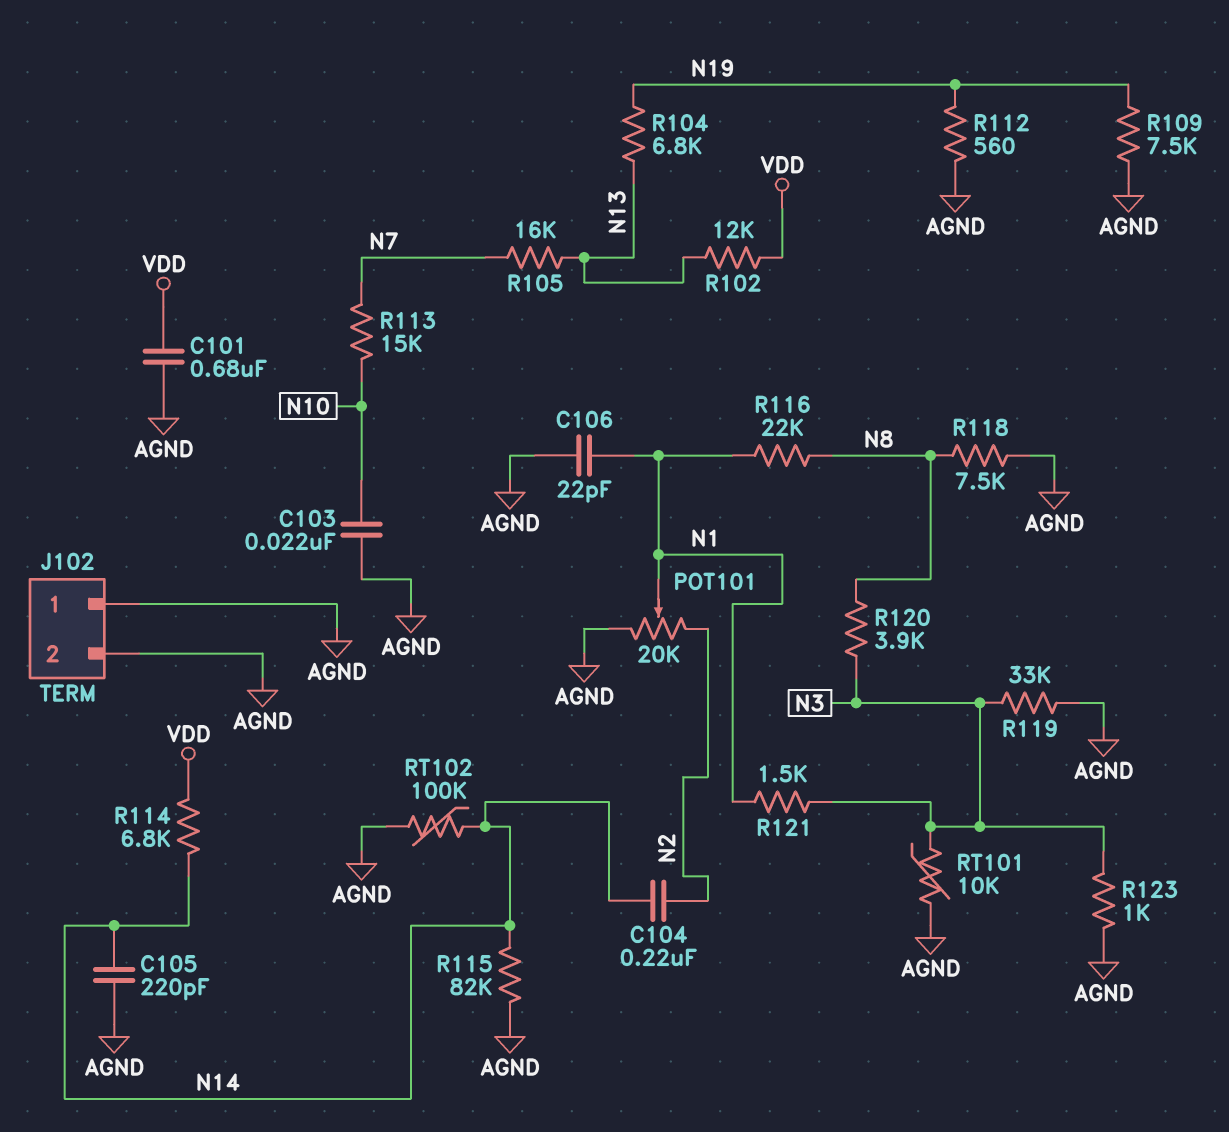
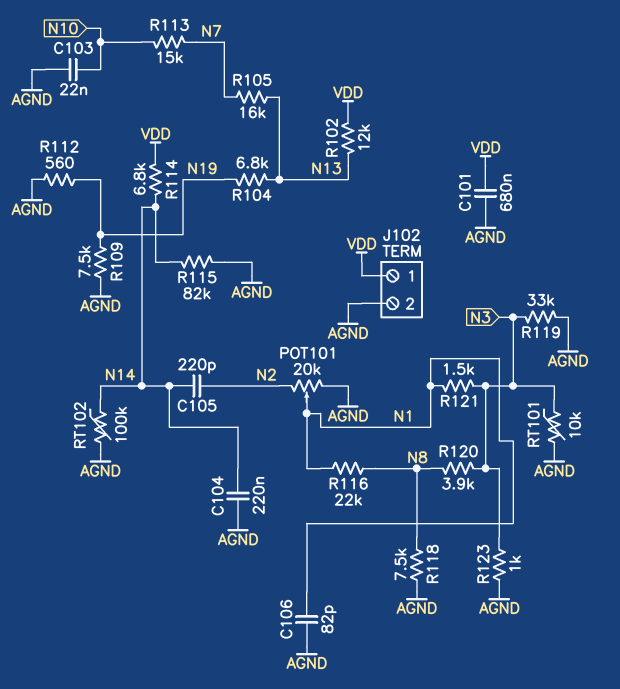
C104: 220nF (N2, N14) -> 220nF (AGND, N14)
C105: 220pF (AGND, N14) -> 220pF (N2, N14)
C106: 22pF (AGND, N1) -> 82pF (AGND, N1)
J102 pin 1: AGND -> VDD

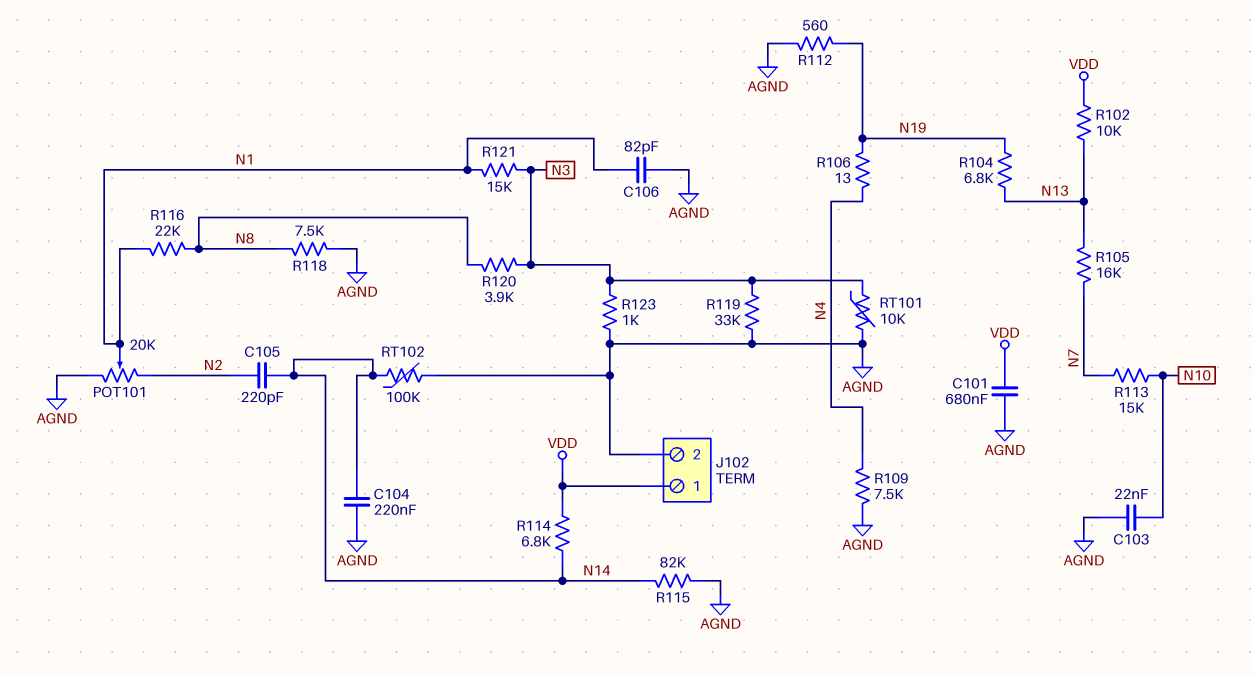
R102: 12k (N13, VDD) -> 10k (N13, VDD)
R106: none -> 13 (N4, N19)
R109: 7.5k (AGND, N19) -> 7.5k (AGND, N4)
R121: 1.5k (N1, N3) -> 15k (N1, N3)

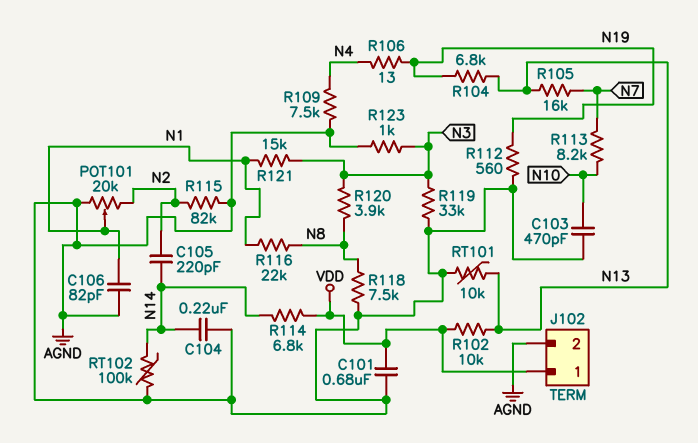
C103: 22nF (AGND, N10) -> 470pF (AGND, N10)
R113: 15k (N7, N10) -> 8.2k (N7, N10)
R115: 82k (AGND, N14) -> 82k (AGND, N2)
RT101: 10k (AGND, N3) -> 10k (AGND, N13)

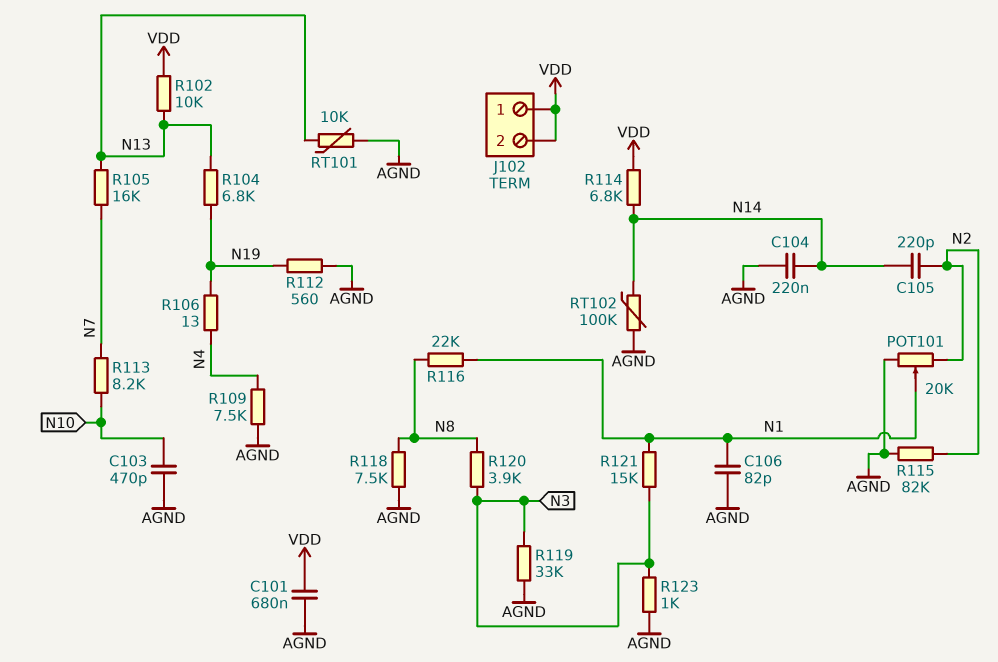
J102 pin 2: AGND -> VDD

